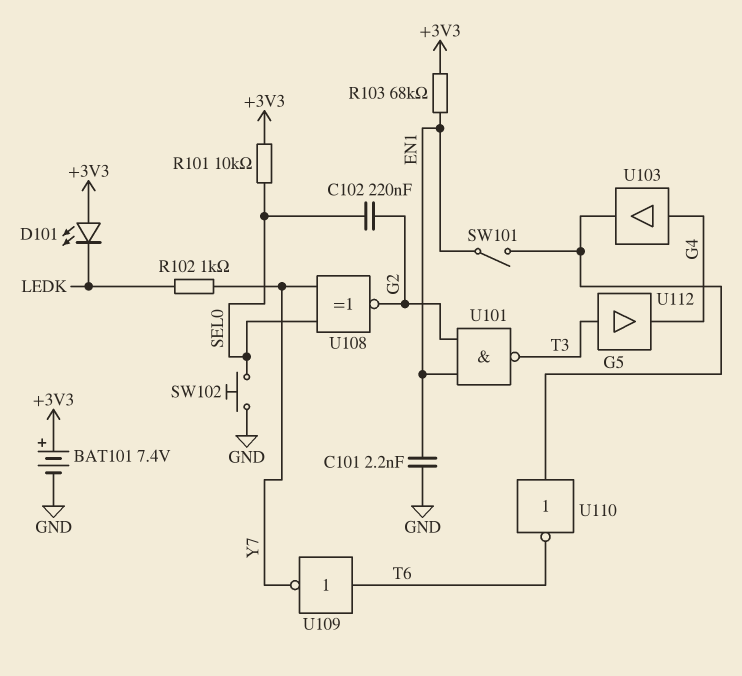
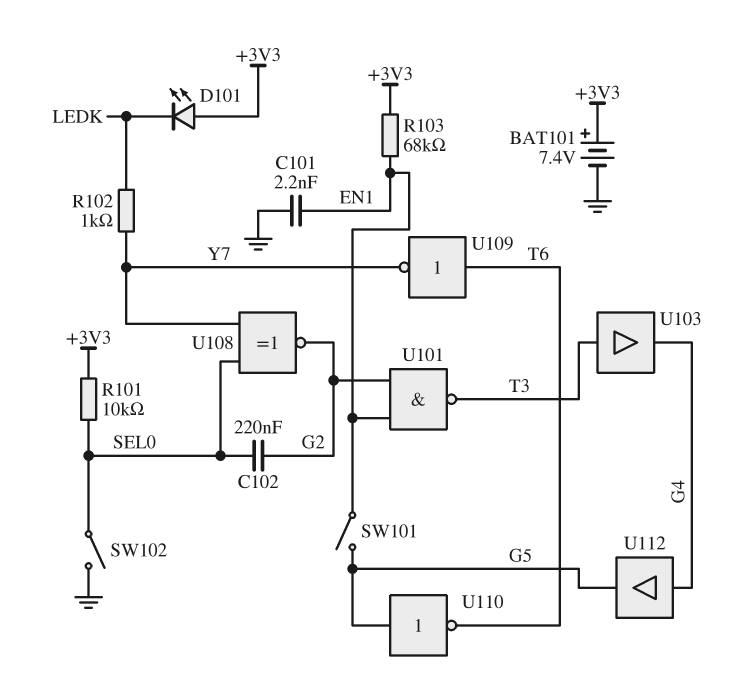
SW102: button (GND, SEL0) -> switch (GND, SEL0)
U103: buffer (in G4, out G5) -> buffer (in T3, out G4)
U112: buffer (in T3, out G4) -> buffer (in G4, out G5)

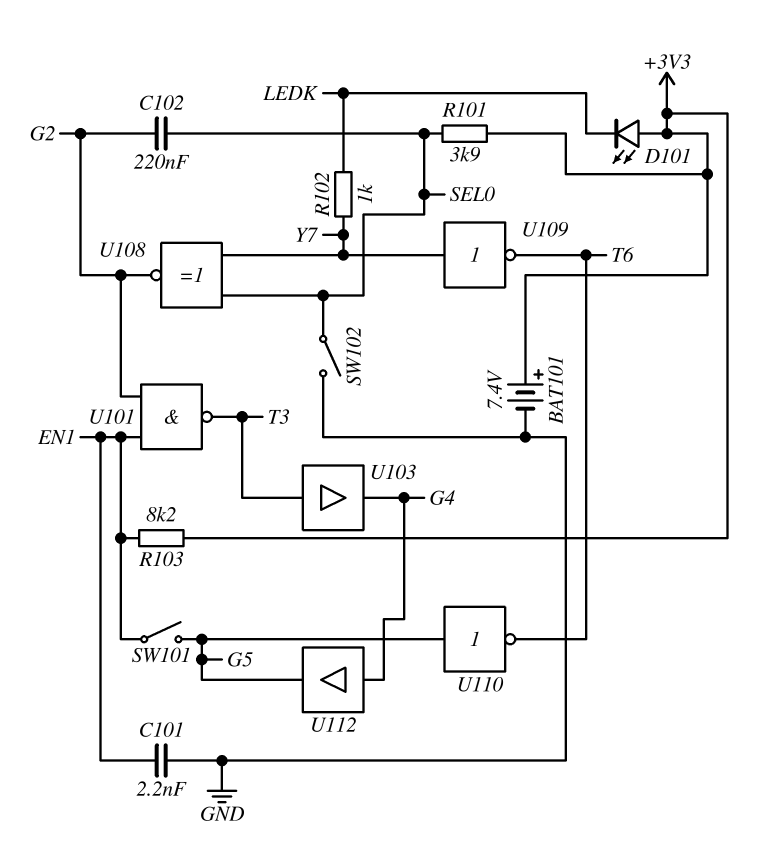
R101: 10k (+3V3, SEL0) -> 3.9k (+3V3, SEL0)
R103: 68k (+3V3, EN1) -> 8.2k (+3V3, EN1)
U109: NOT (in T6, out Y7) -> NOT (in Y7, out T6)

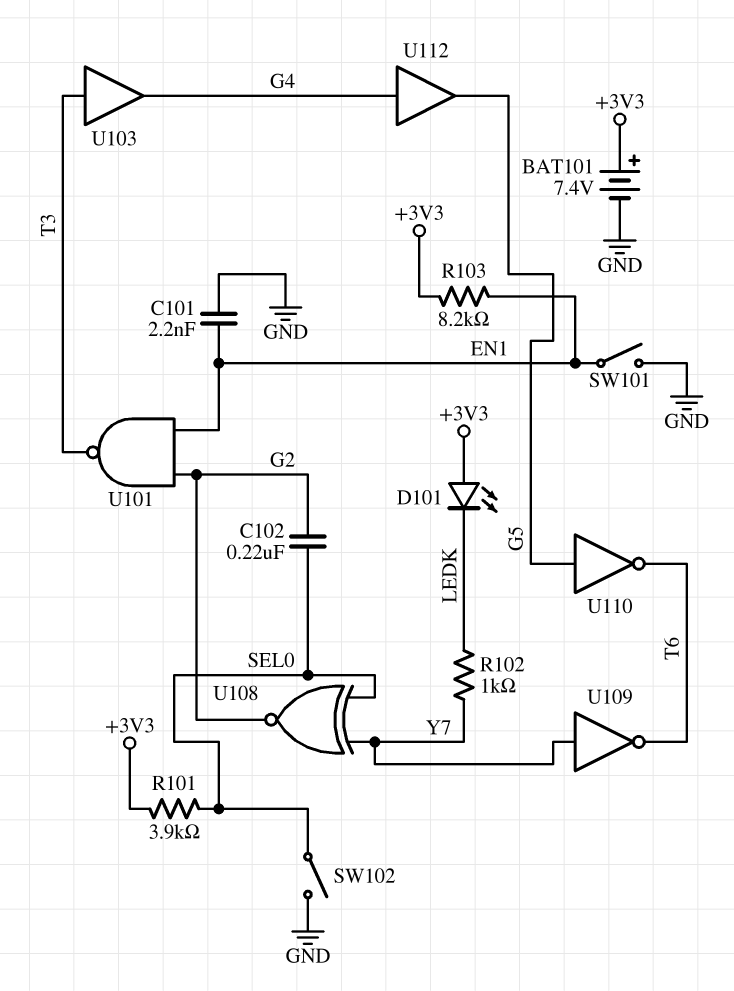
SW101: switch (EN1, G5) -> switch (EN1, GND)

